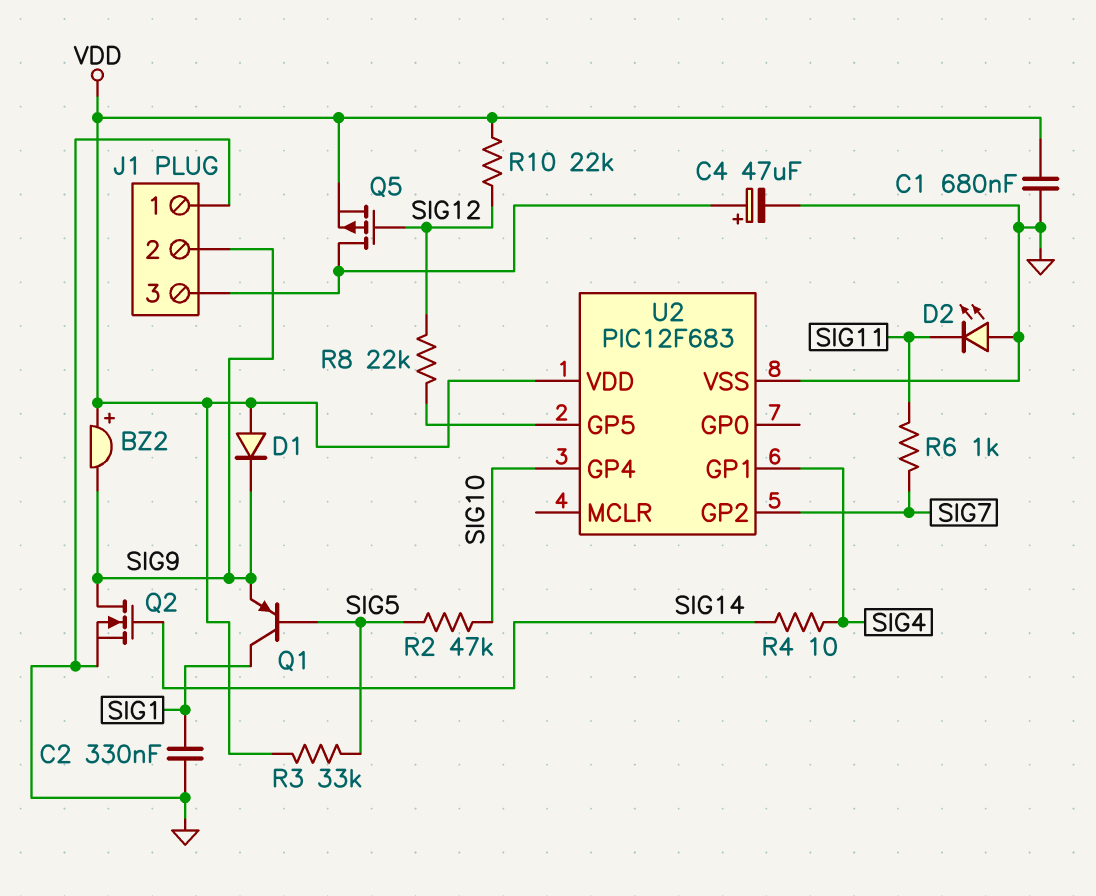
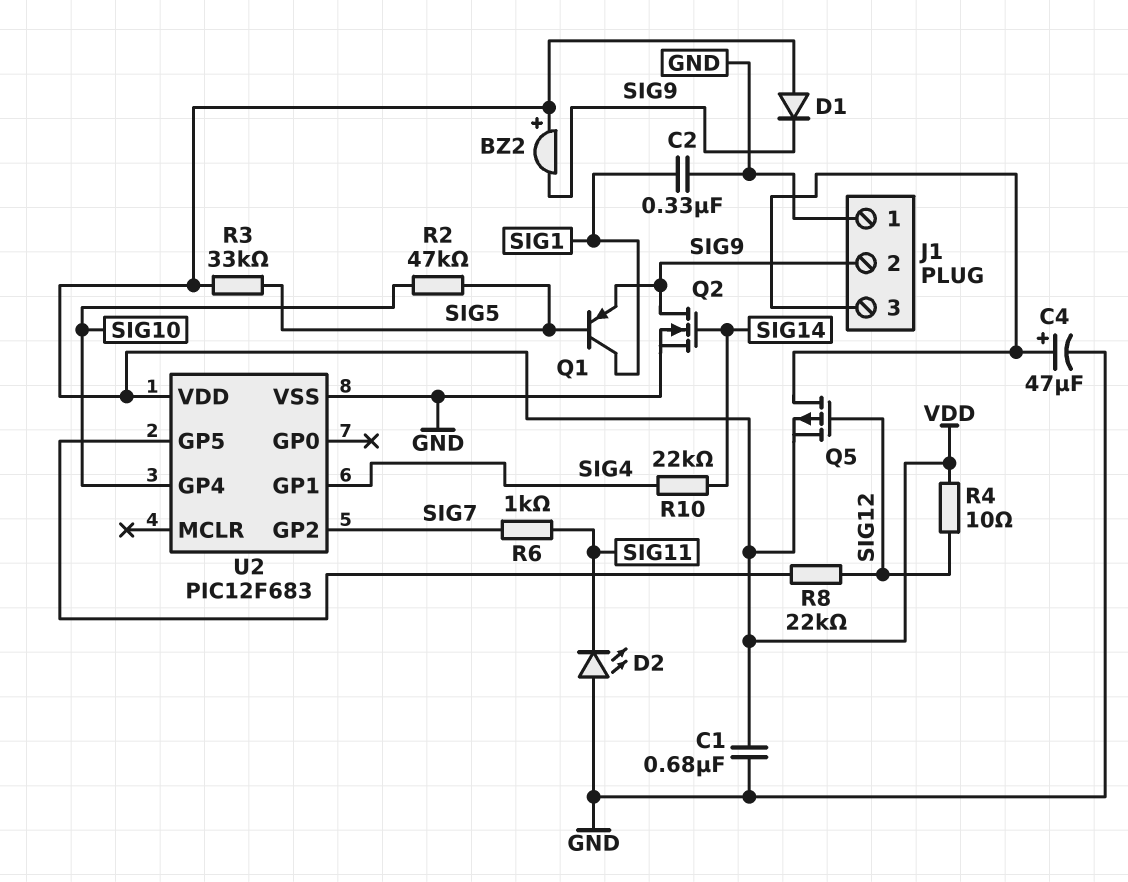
R4: 10 (SIG4, SIG14) -> 10 (SIG12, VDD)
R10: 22k (SIG12, VDD) -> 22k (SIG4, SIG14)

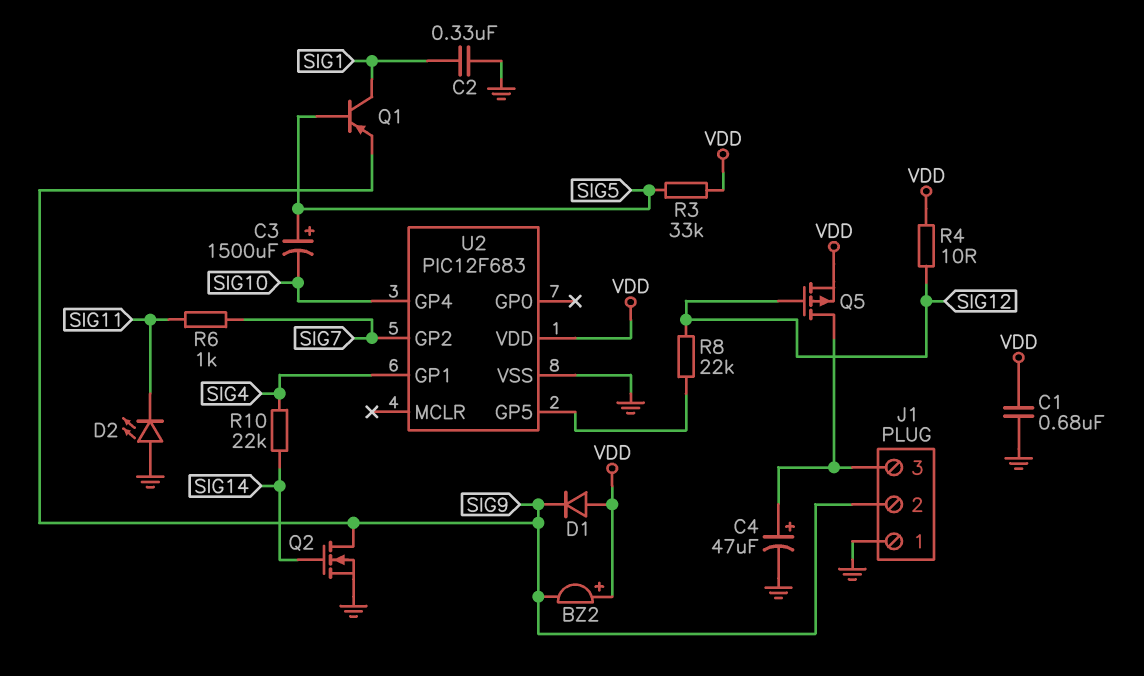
C3: none -> 1500uF (plus SIG5, minus SIG10)
R2: 47k (SIG5, SIG10) -> none

